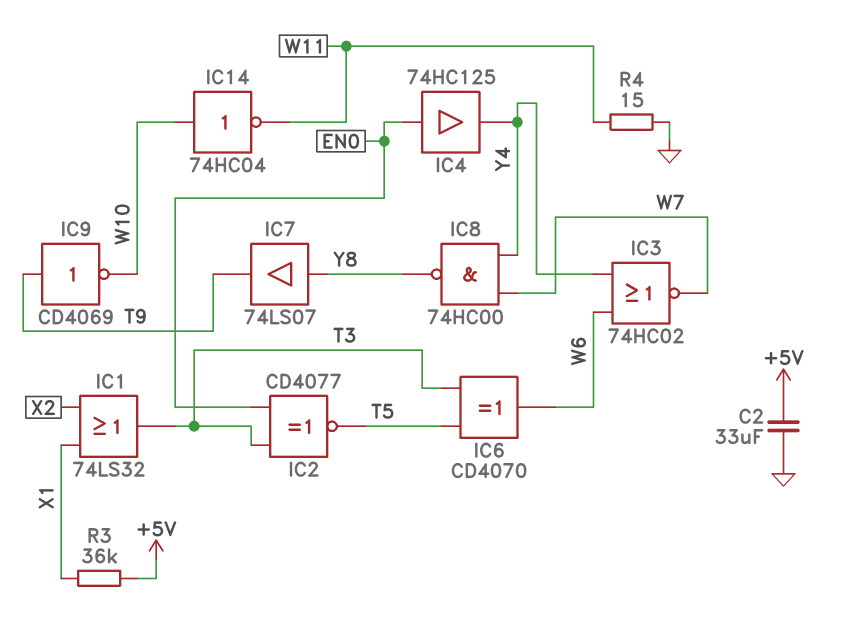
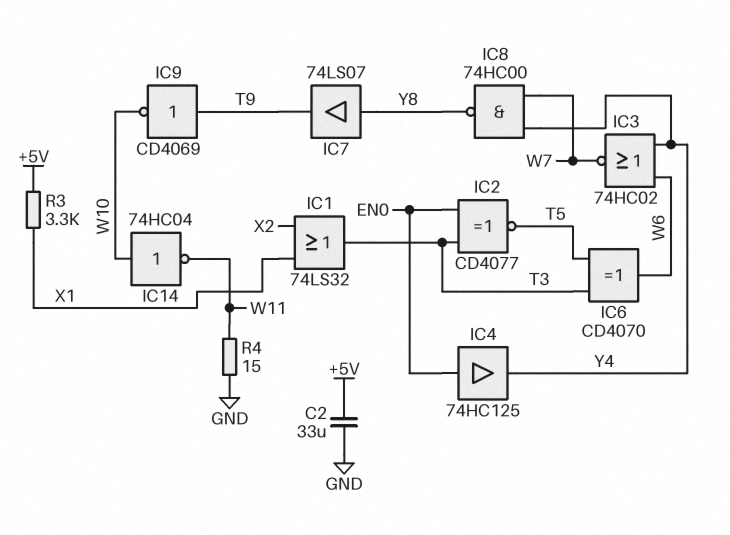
R3: 36k (+5V, X1) -> 3.3k (+5V, X1)

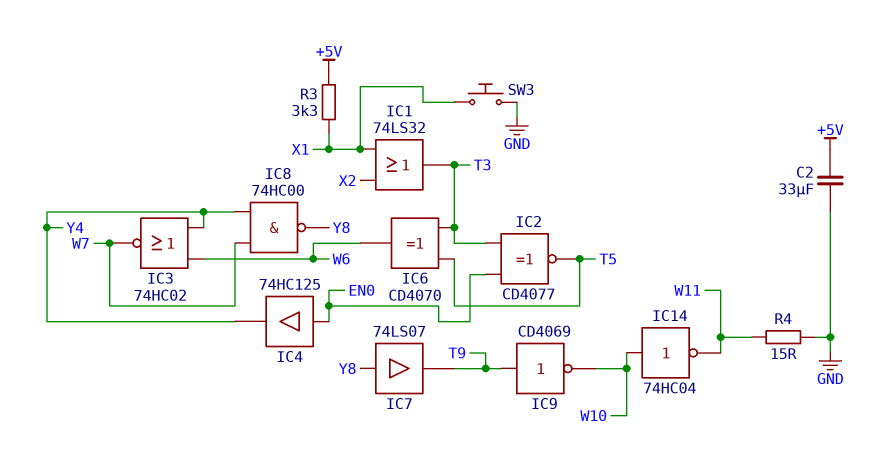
SW3: none -> button (GND, X1)

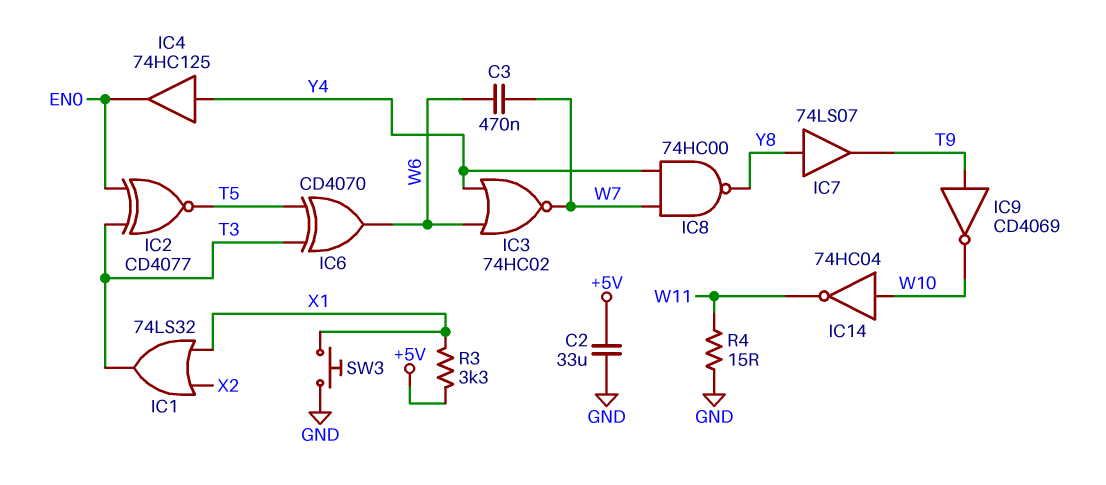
C3: none -> 470nF (W6, W7)
IC4: buffer 74HC125 (in EN0, out Y4) -> buffer 74HC125 (in Y4, out EN0)

